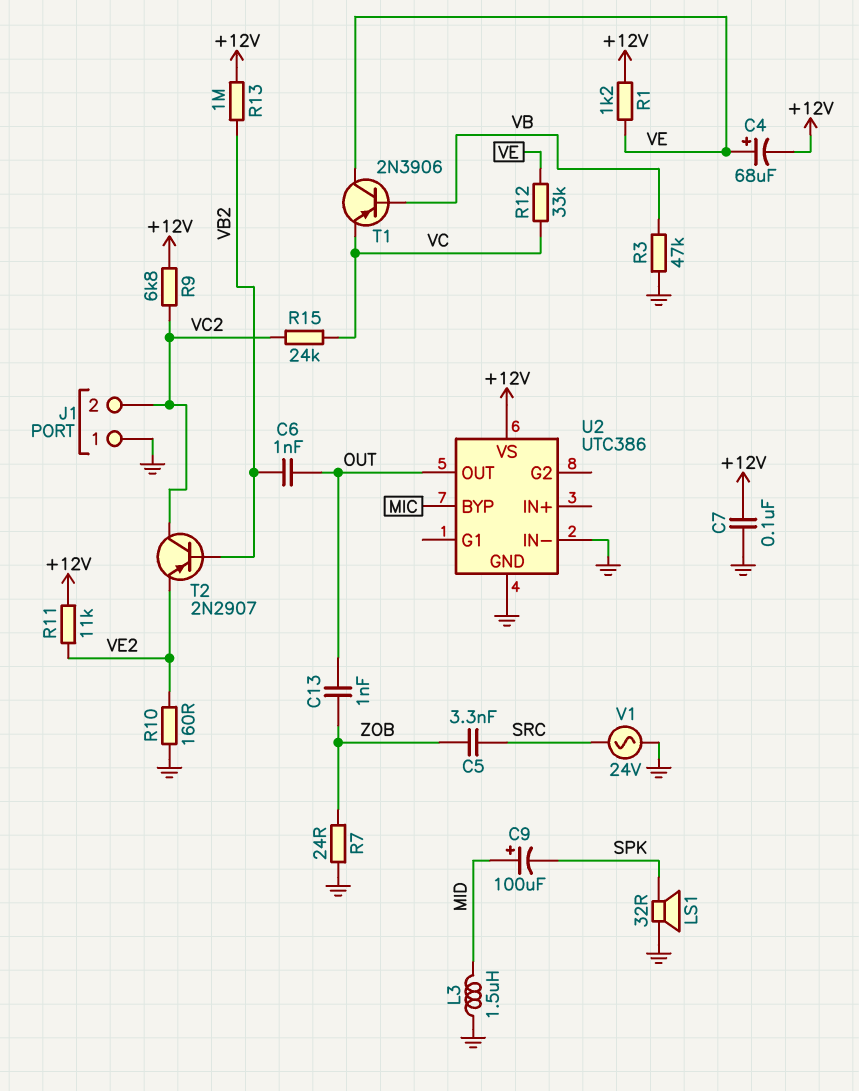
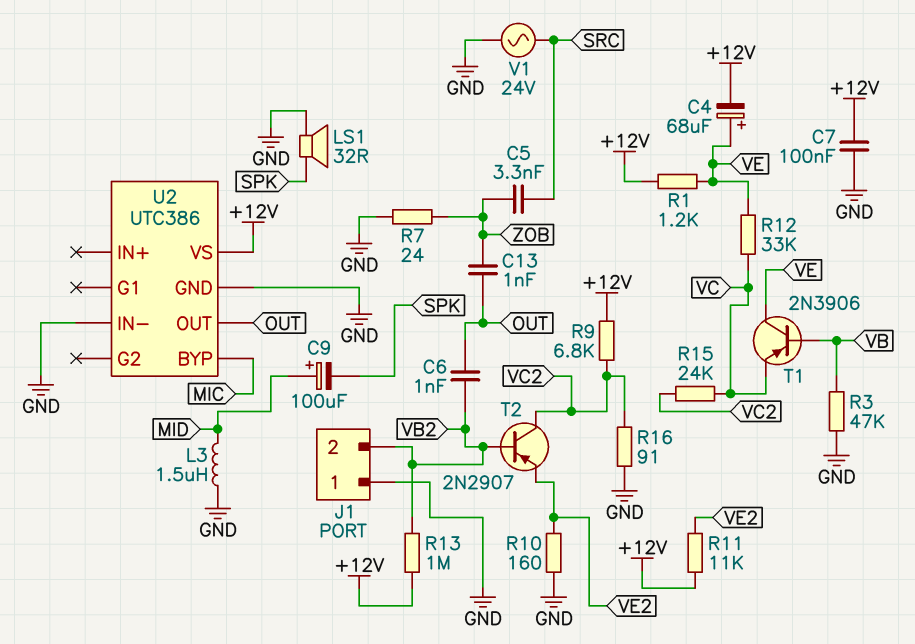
J1 pin 2: VC2 -> VB2
R16: none -> 91 (GND, VC2)

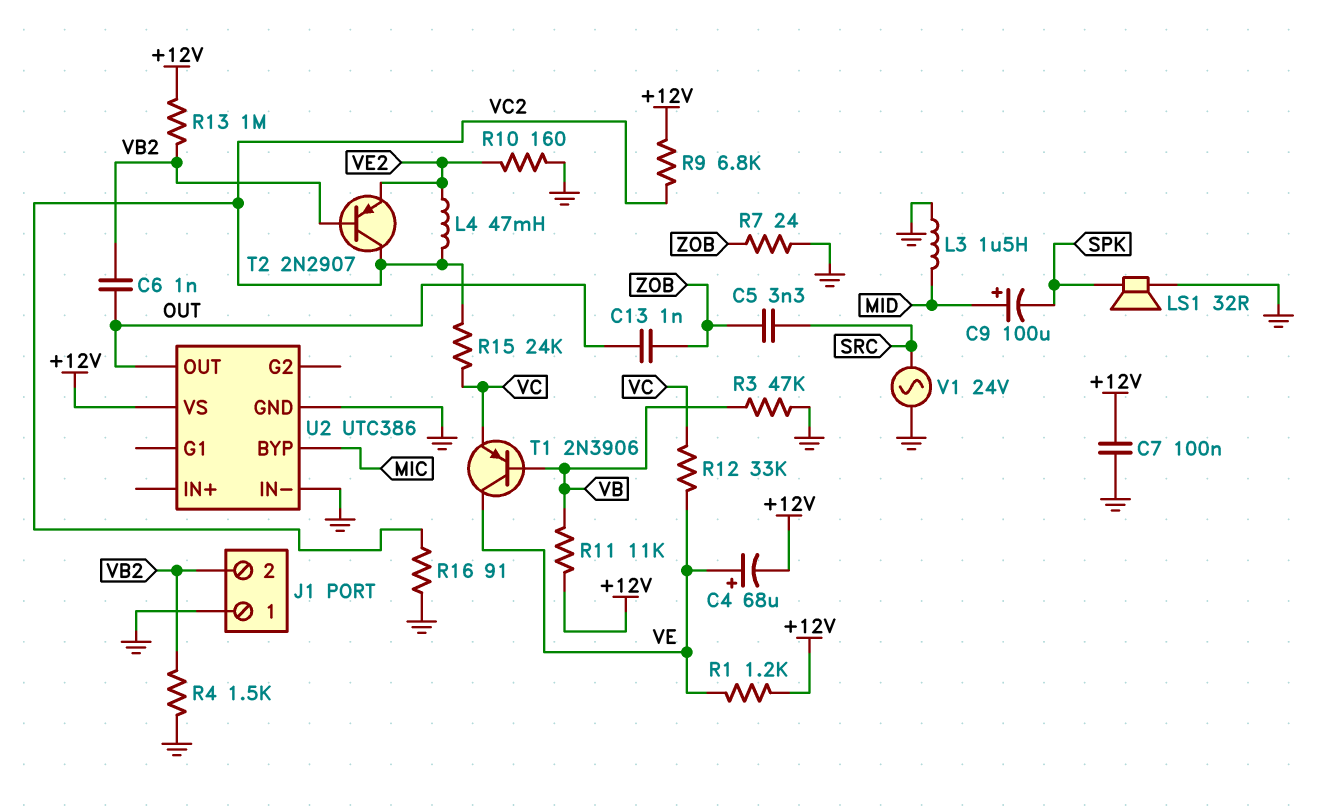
L4: none -> 47mH (VC2, VE2)
R4: none -> 1.5k (GND, VB2)
R11: 11k (+12V, VE2) -> 11k (+12V, VB)

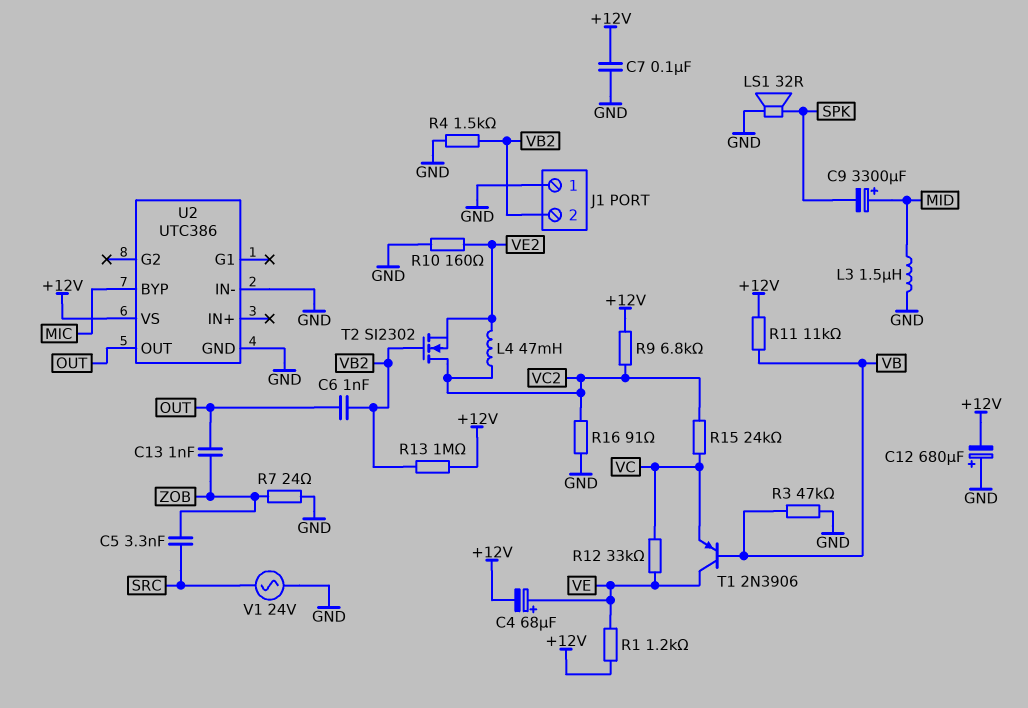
C9: 100uF (plus MID, minus SPK) -> 3300uF (plus MID, minus SPK)
C12: none -> 680uF (plus GND, minus +12V)
T2: PNP 2N2907 (B VB2, C VC2, E VE2) -> NMOS SI2302 (G VB2, D VC2, S VE2)

